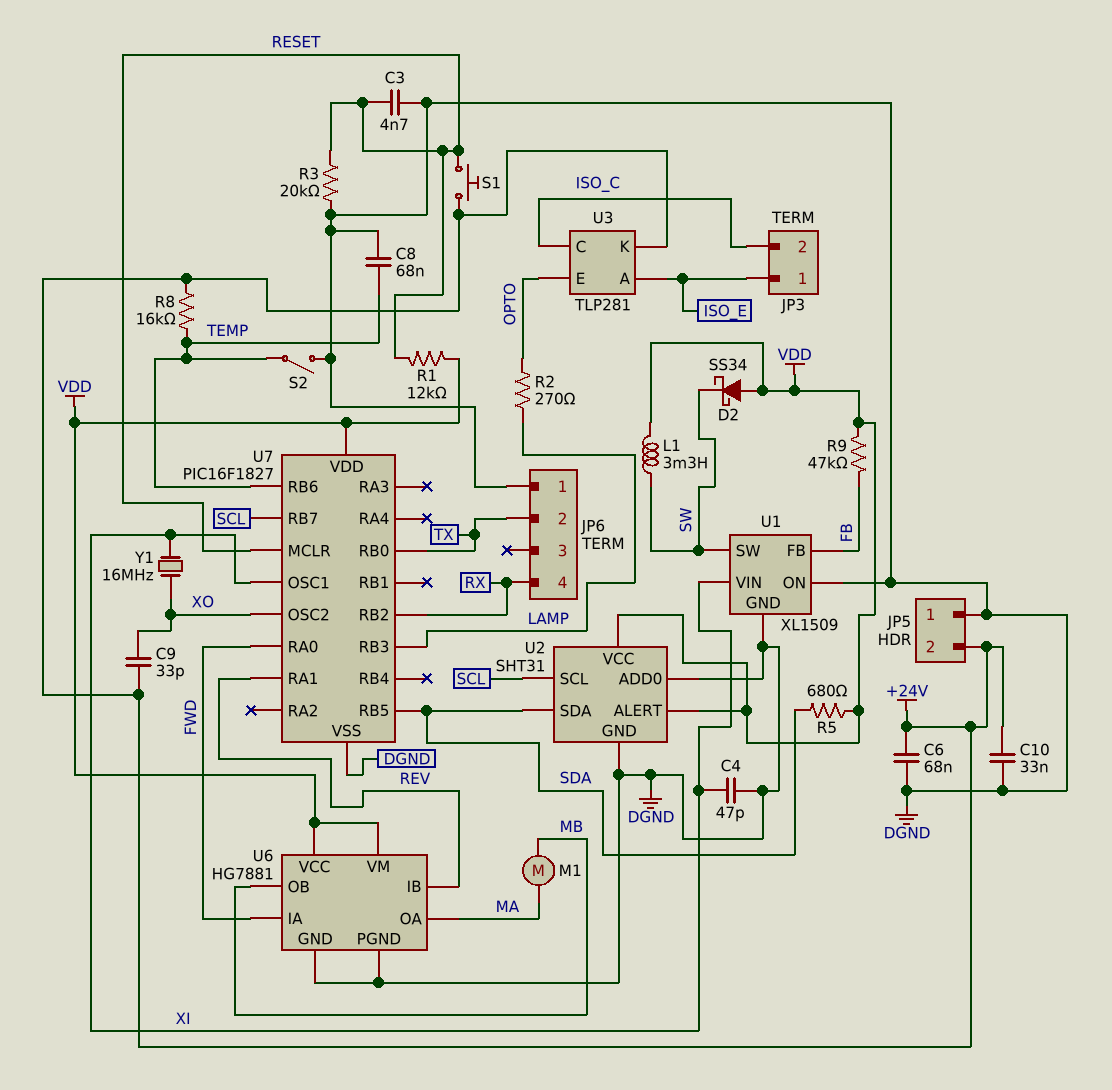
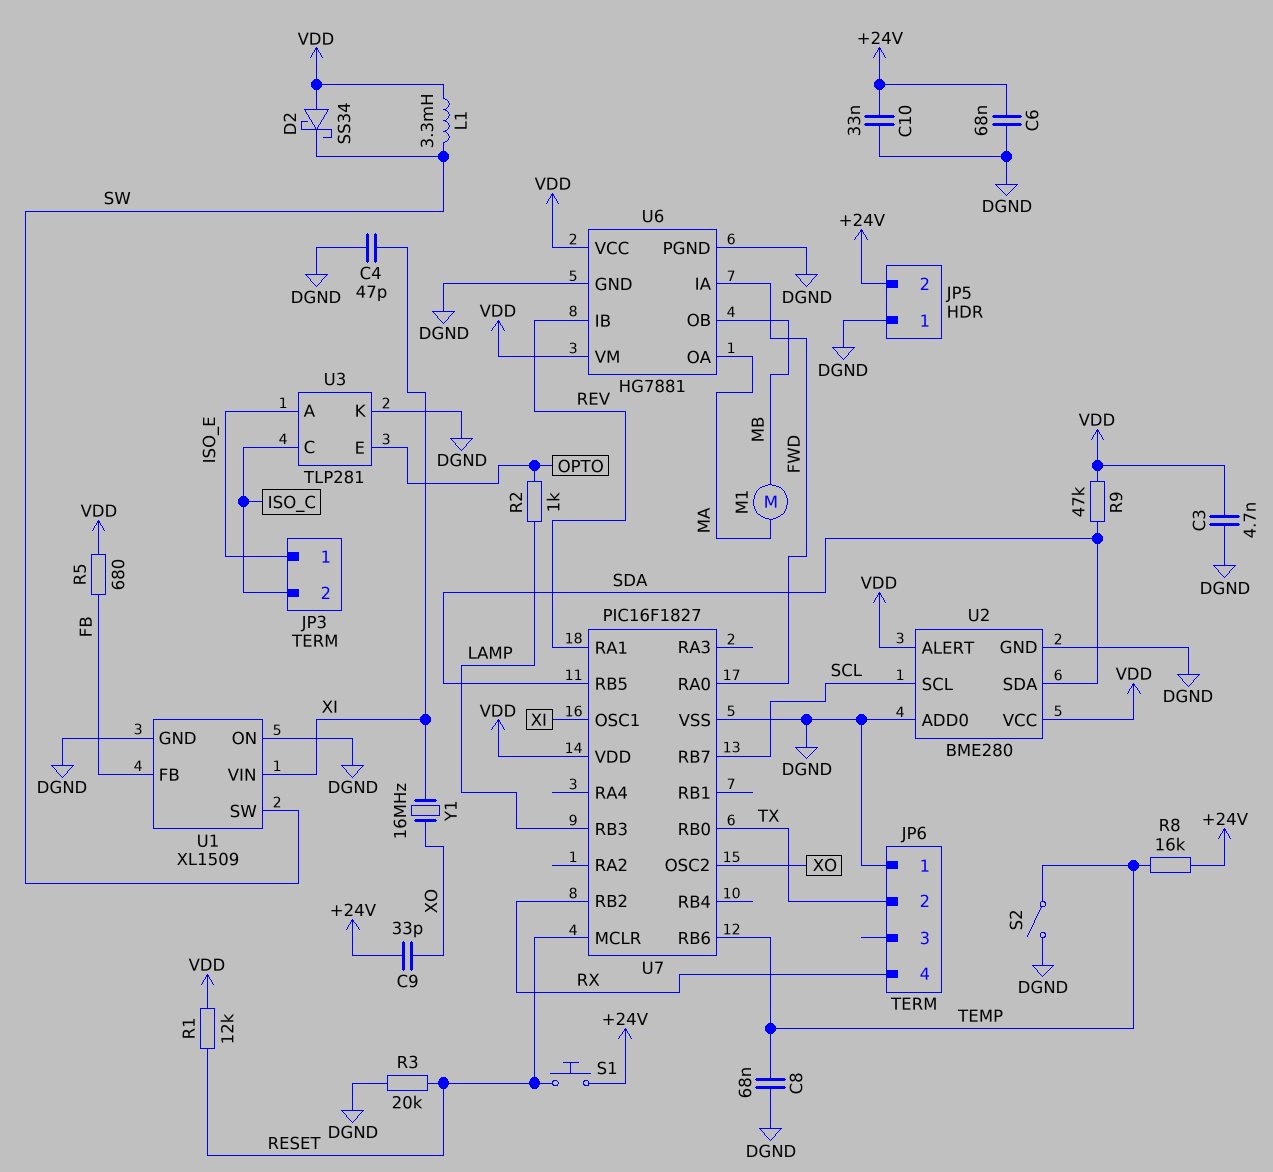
C3: 4.7nF (DGND, RESET) -> 4.7nF (DGND, VDD)
R2: 270 (LAMP, OPTO) -> 1k (LAMP, OPTO)
R5: 680 (SDA, VDD) -> 680 (FB, VDD)
R9: 47k (FB, VDD) -> 47k (SDA, VDD)
U2: SHT31 -> BME280
U3 pin K: +24V -> DGND

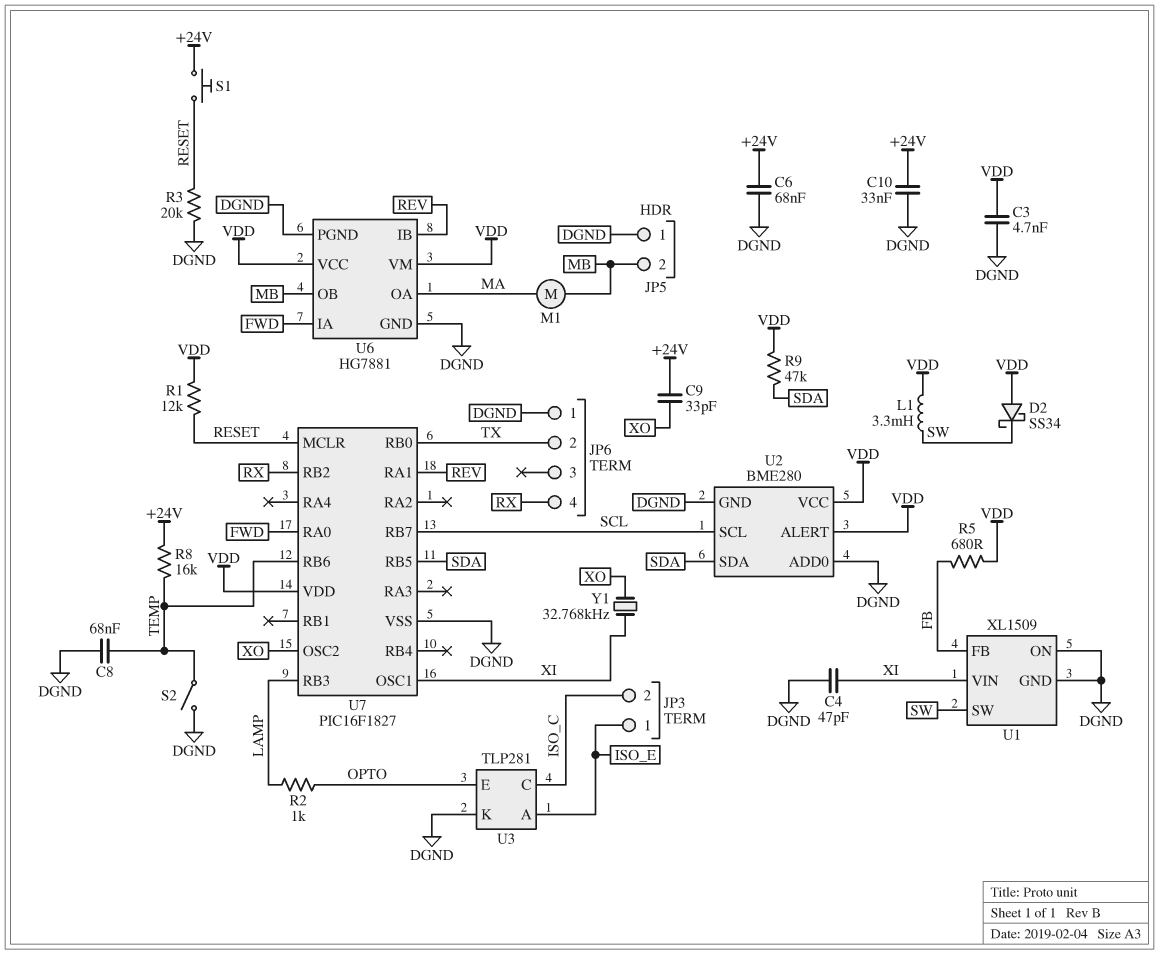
JP5 pin 2: +24V -> MB
Y1: 16MHz (XI, XO) -> 32.768kHz (XI, XO)

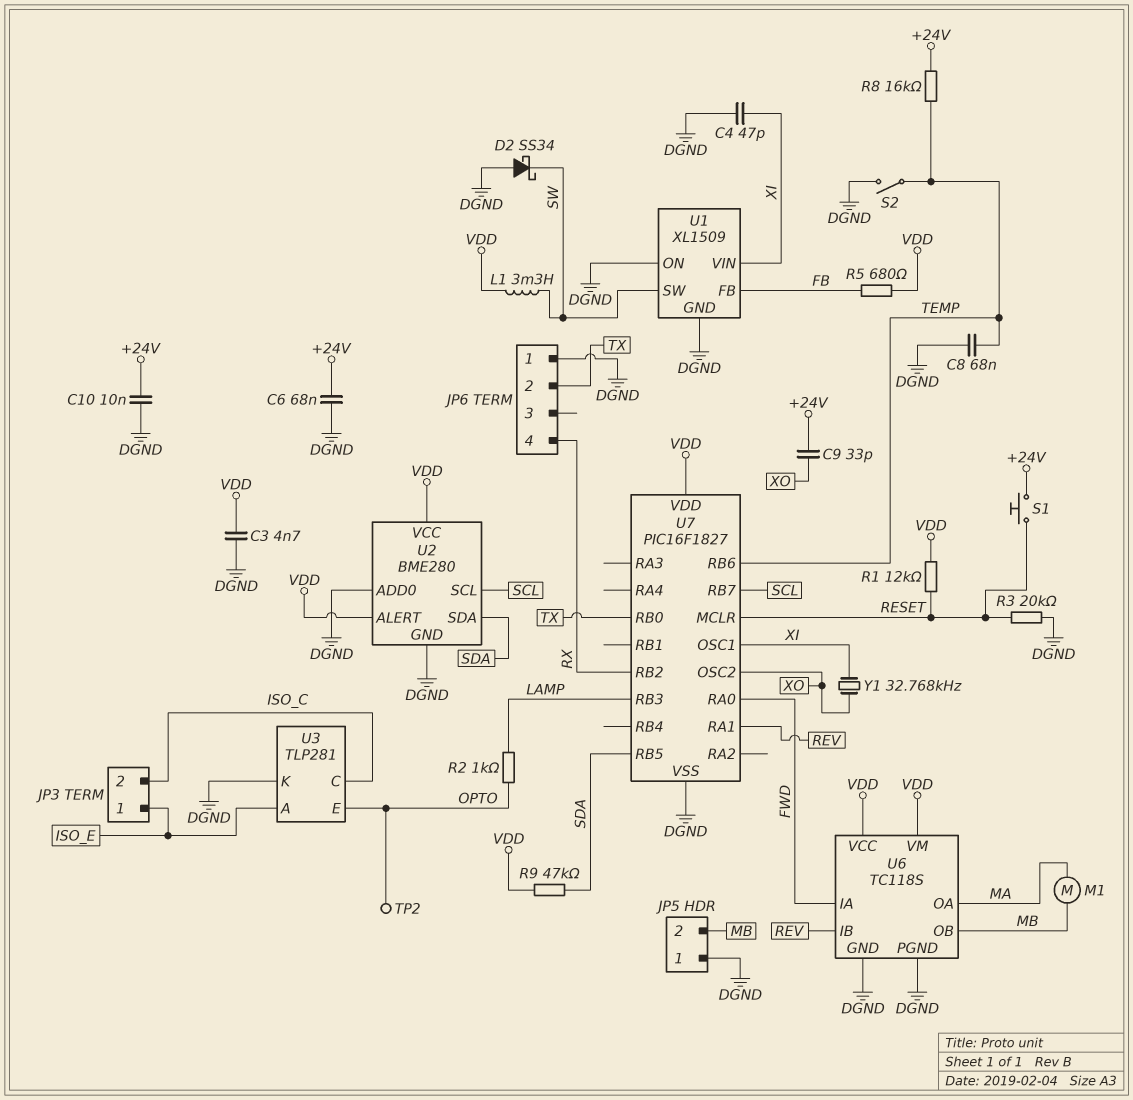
C10: 33nF (+24V, DGND) -> 10nF (+24V, DGND)
D2: schottky SS34 (A VDD, K SW) -> schottky SS34 (A DGND, K SW)
TP2: none -> test point (OPTO)
U6: HG7881 -> TC118S

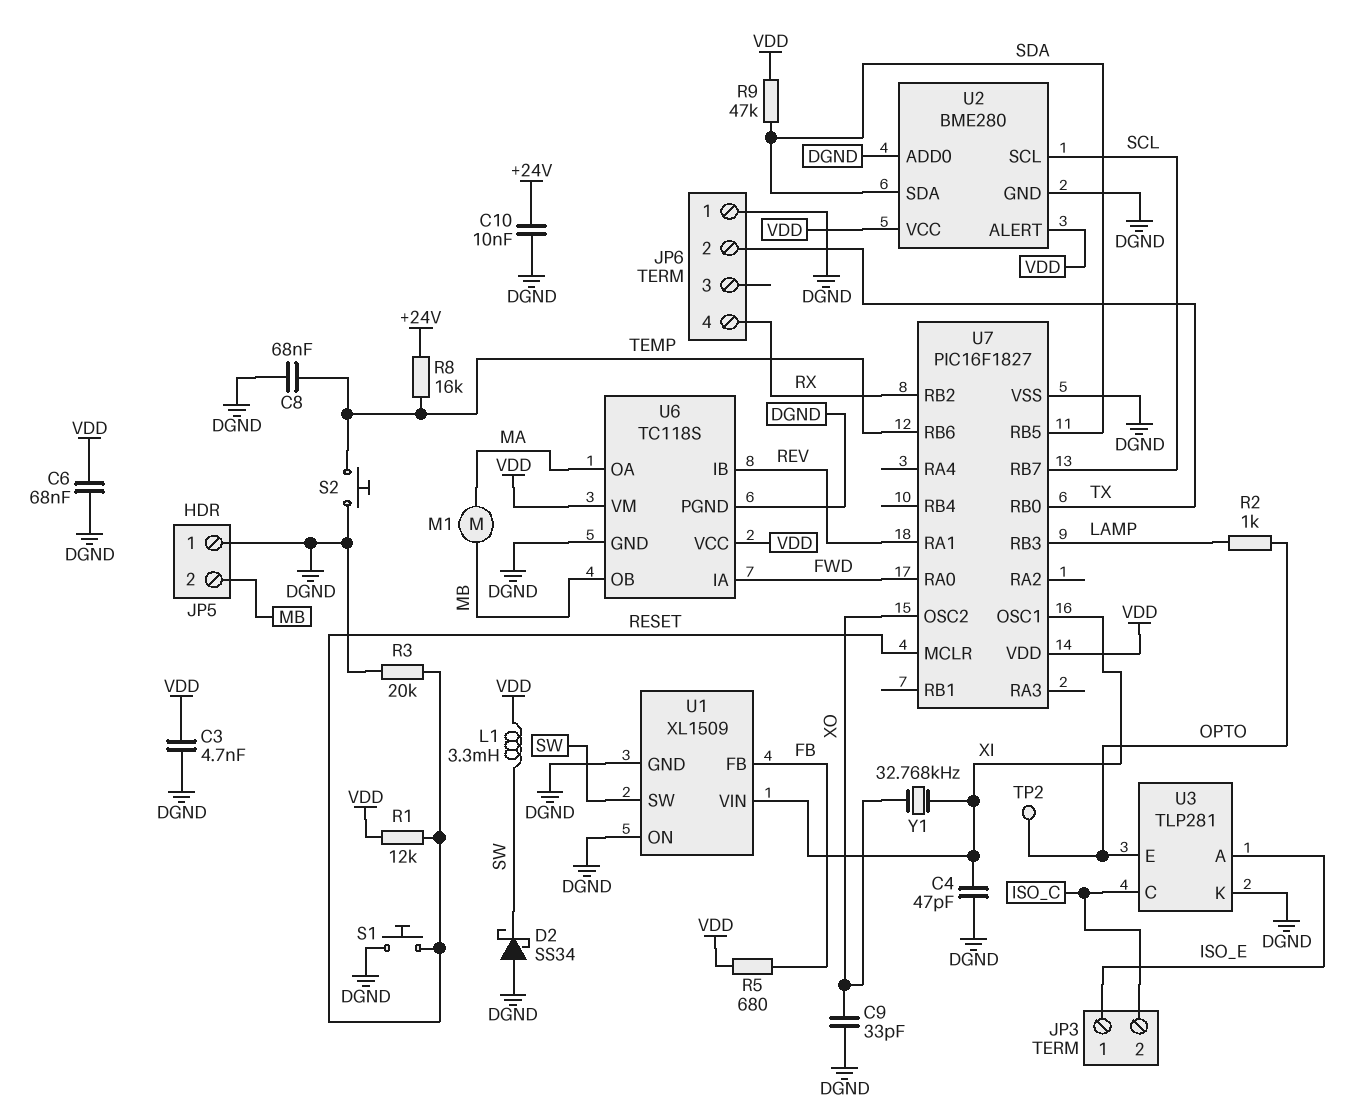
C6: 68nF (+24V, DGND) -> 68nF (DGND, VDD)
C9: 33pF (+24V, XO) -> 33pF (DGND, XO)
S1: button (+24V, RESET) -> button (DGND, RESET)
S2: switch (DGND, TEMP) -> button (DGND, TEMP)

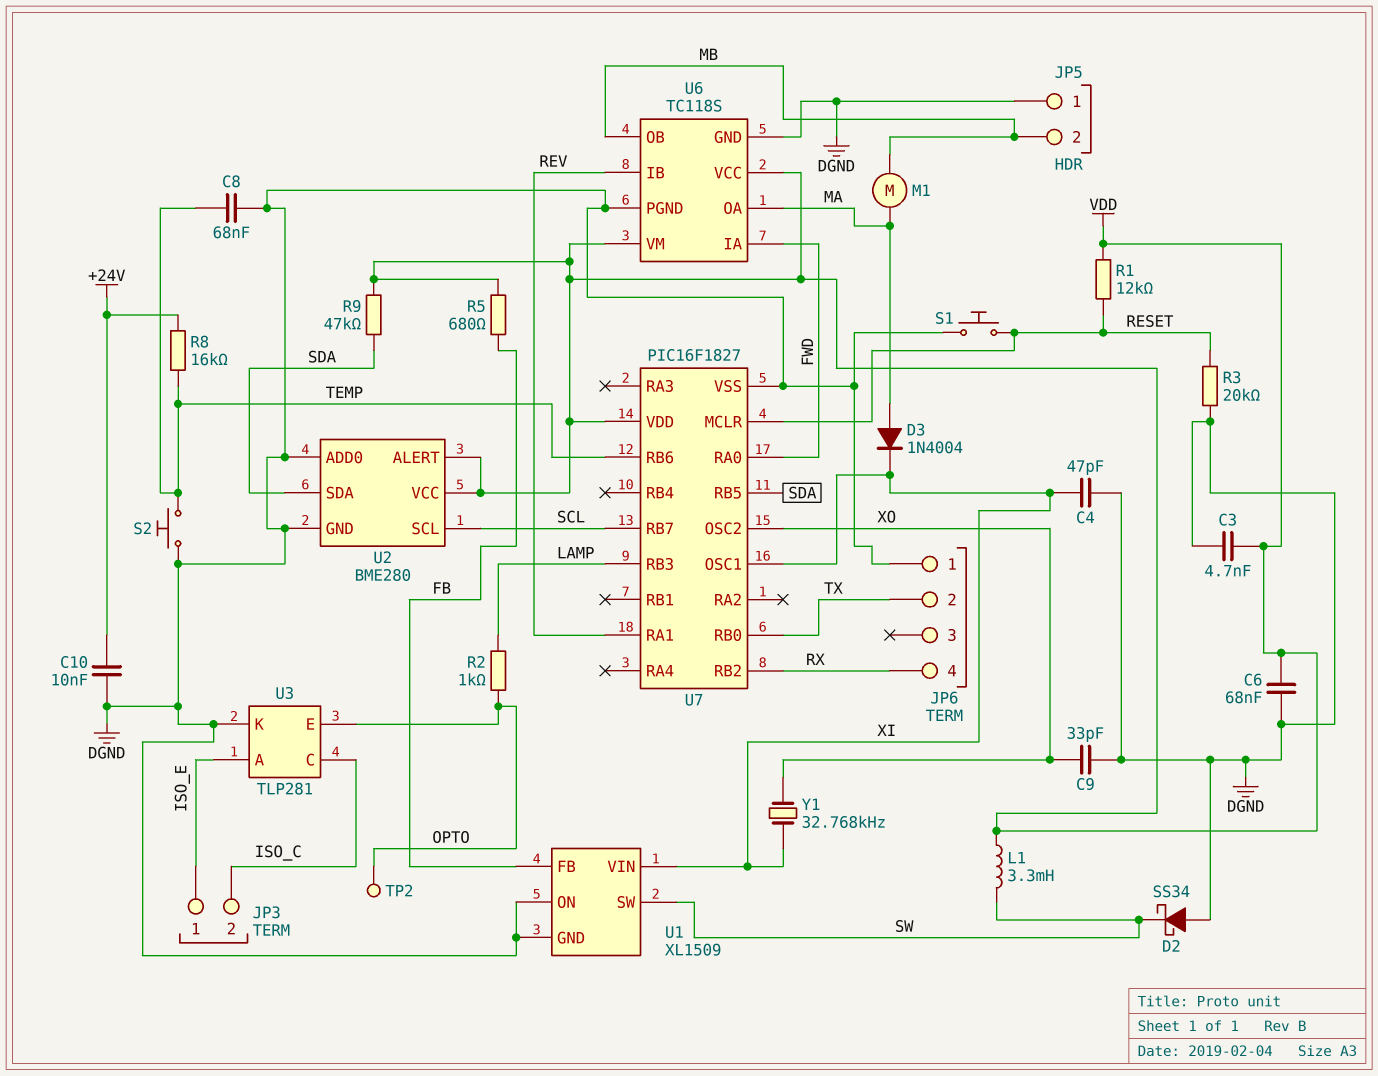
D3: none -> diode 1N4004 (A MA, K XI)

